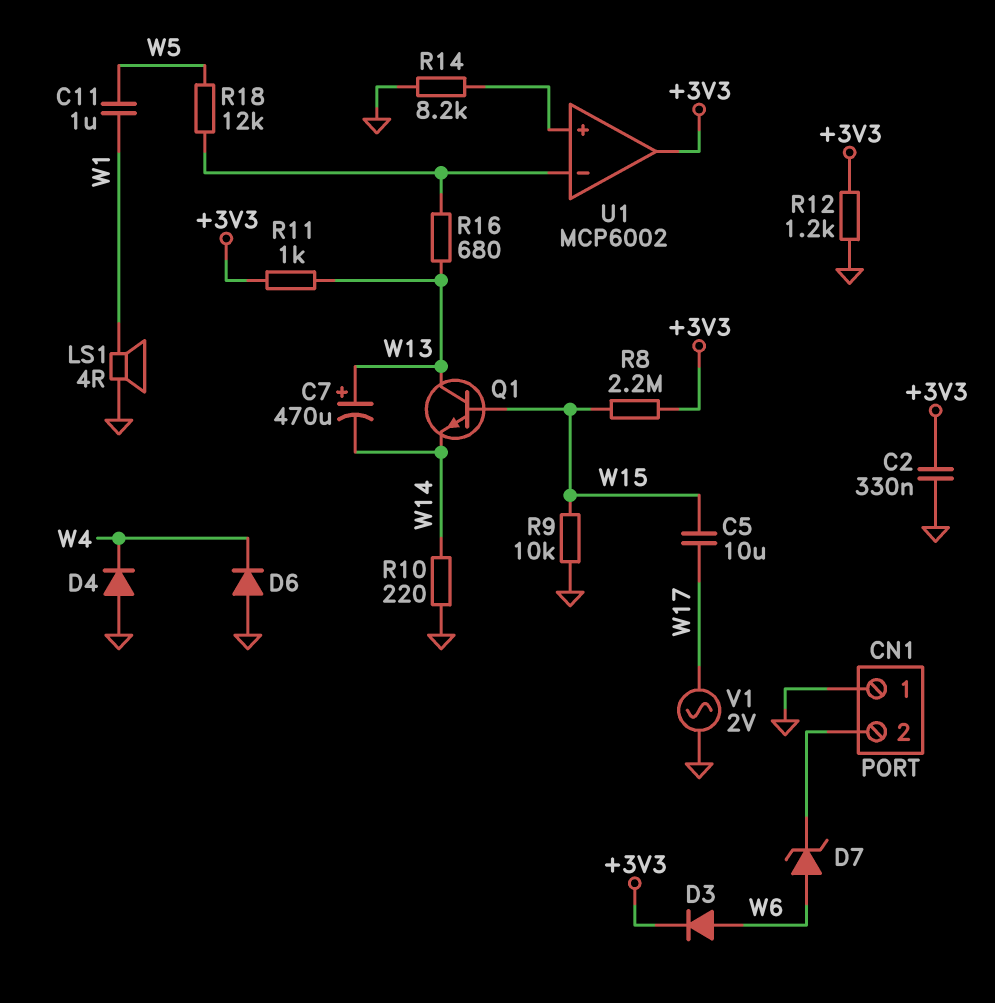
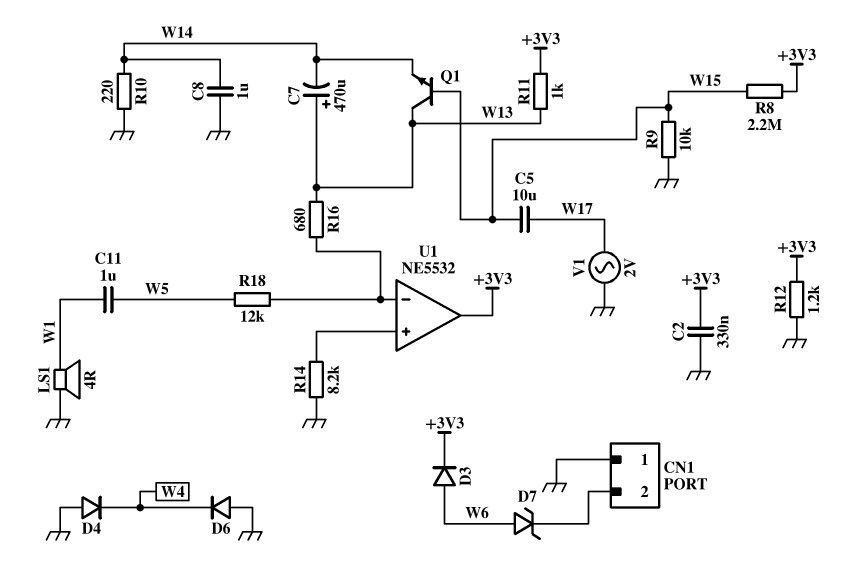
C8: none -> 1uF (GND, W14)
U1: MCP6002 -> NE5532

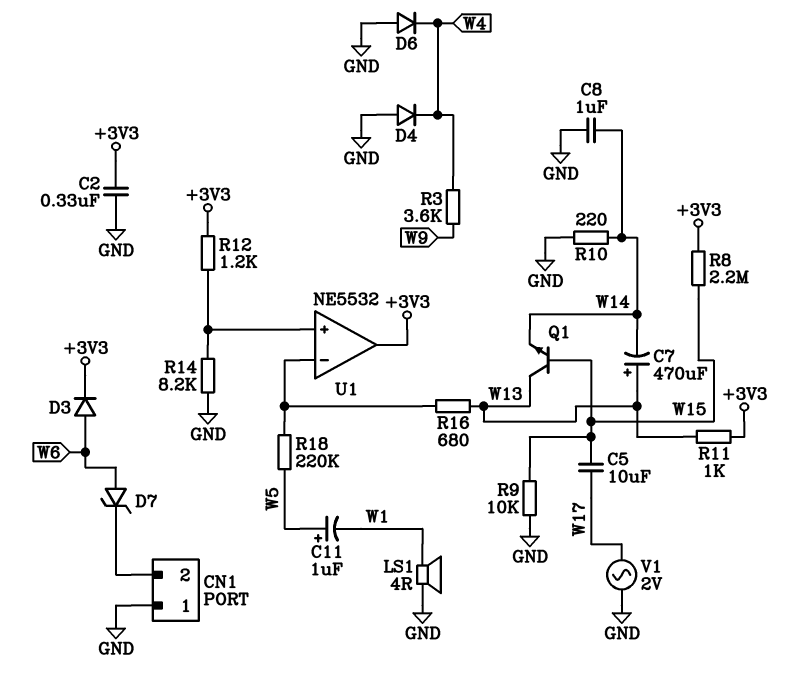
C11: 1uF (W1, W5) -> 1uF (plus W5, minus W1)
R3: none -> 3.6k (W4, W9)
R12: 1.2k (+3V3, GND) -> 1.2k (+3V3, U1/in+)
R18: 12k (U1/in-, W5) -> 220k (U1/in-, W5)

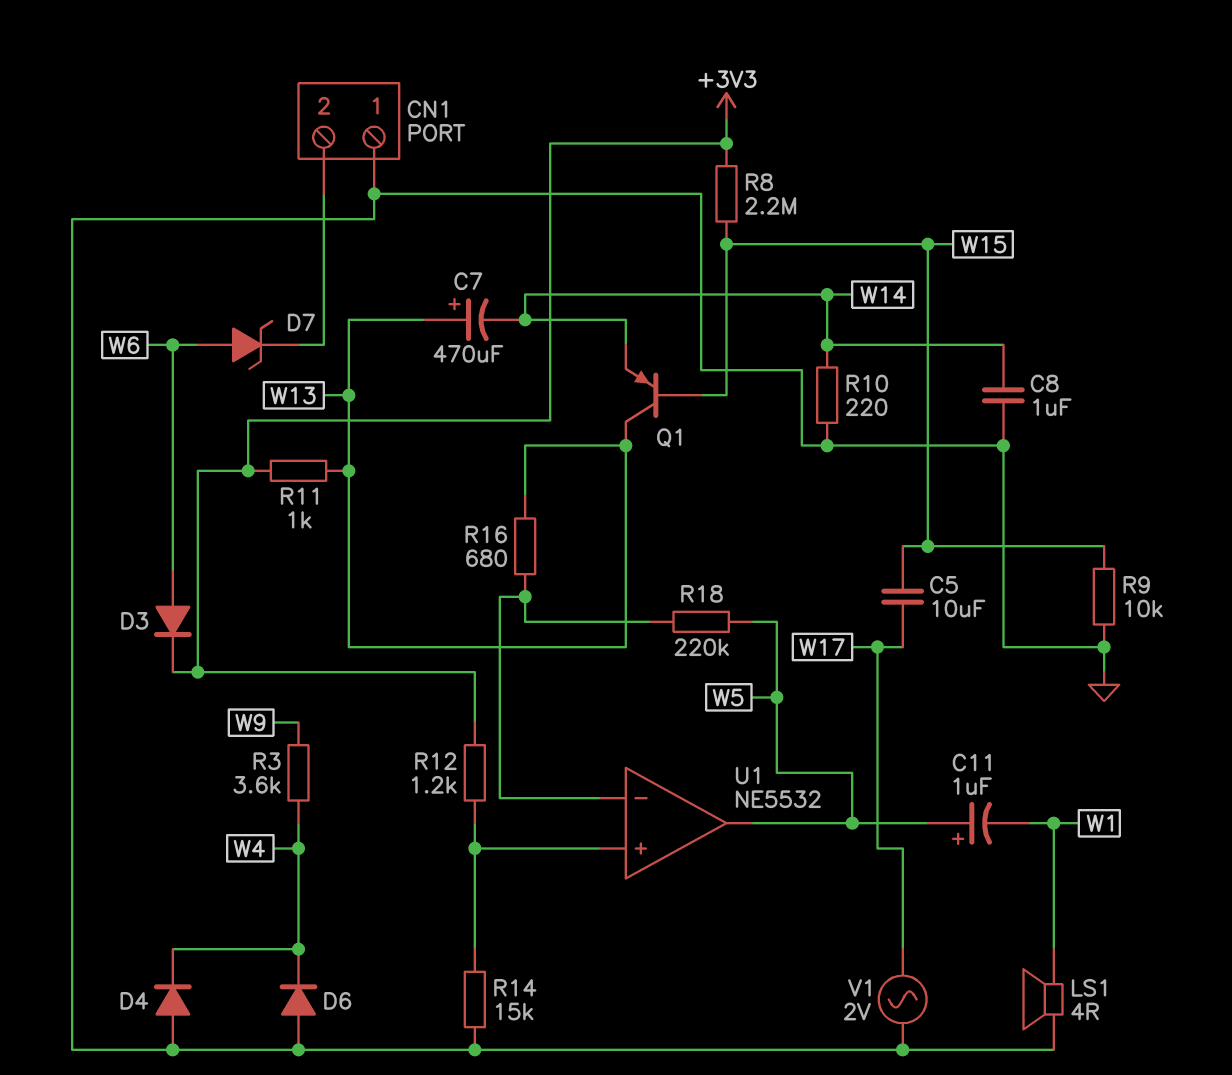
C2: 330nF (+3V3, GND) -> none
Q1: NPN (B W15, C W13, E W14) -> PNP (B W15, C W13, E W14)
R14: 8.2k (GND, U1/in+) -> 15k (GND, U1/in+)
U1 pin out: +3V3 -> W5

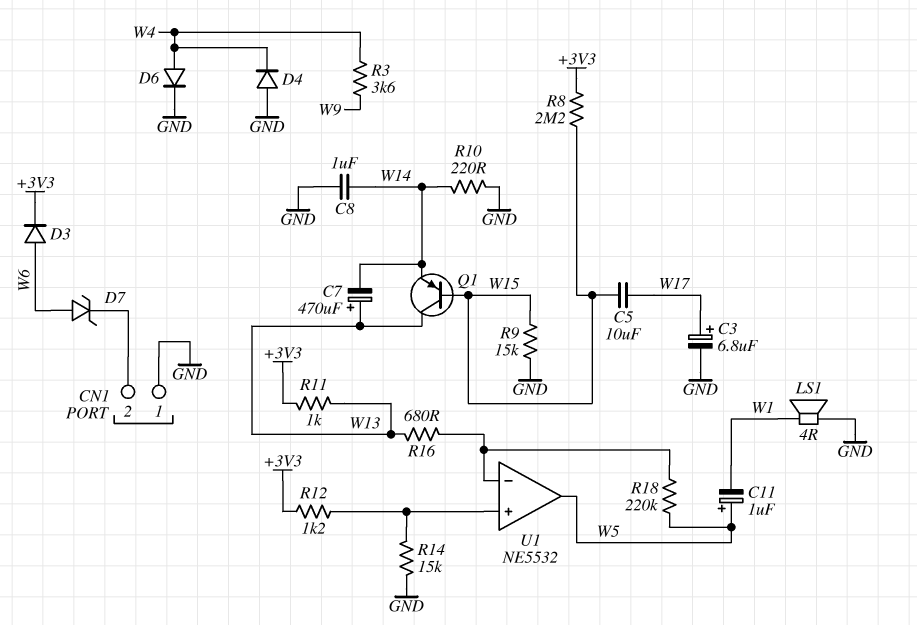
C3: none -> 6.8uF (plus W17, minus GND)
D6: diode (A GND, K W4) -> diode (A W4, K GND)
R9: 10k (GND, W15) -> 15k (GND, W15)
V1: AC 2V (GND, W17) -> none

